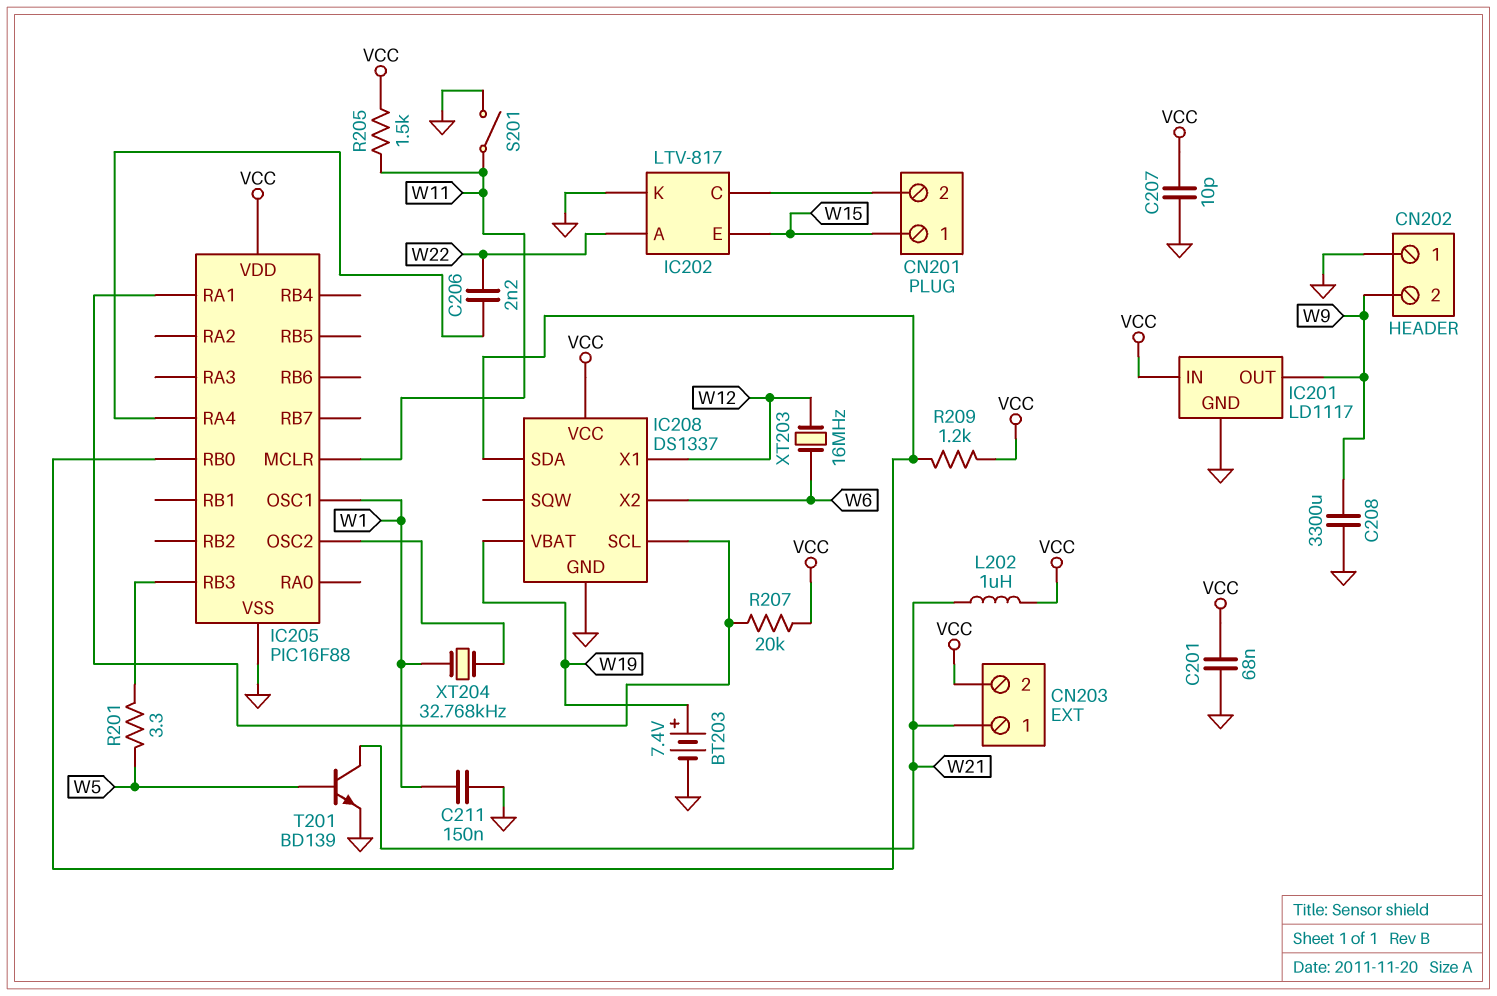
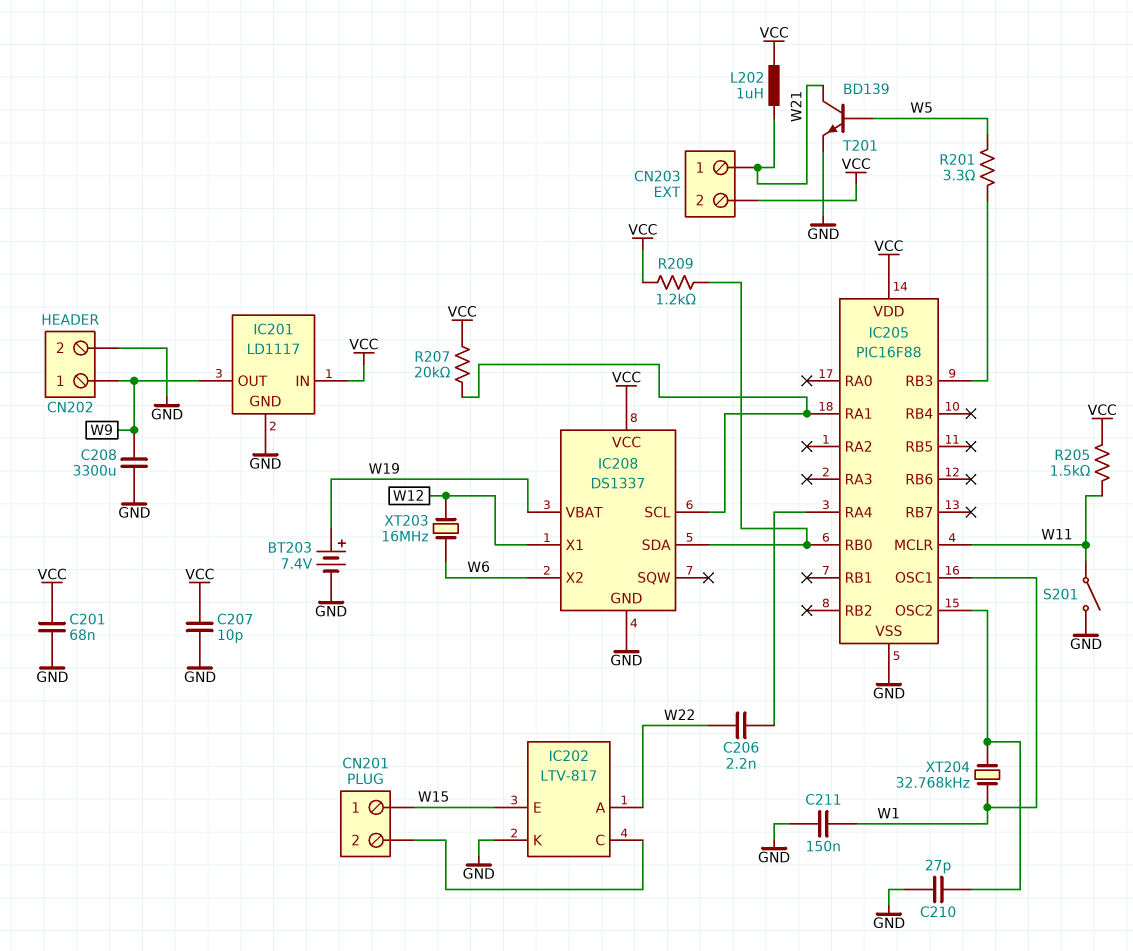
C210: none -> 27pF (GND, IC205/OSC2)
CN202 pin 1: GND -> W9
CN202 pin 2: W9 -> GND

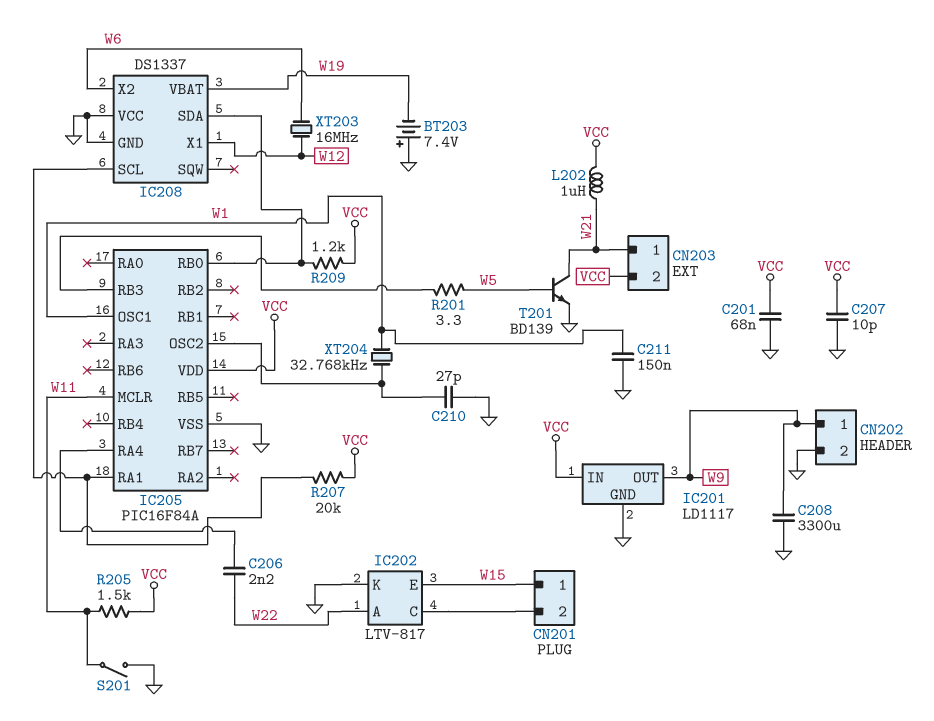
BT203: 7.4V (plus W19, minus GND) -> 7.4V (plus GND, minus W19)
IC205: PIC16F88 -> PIC16F84A
IC208 pin VCC: VCC -> GND

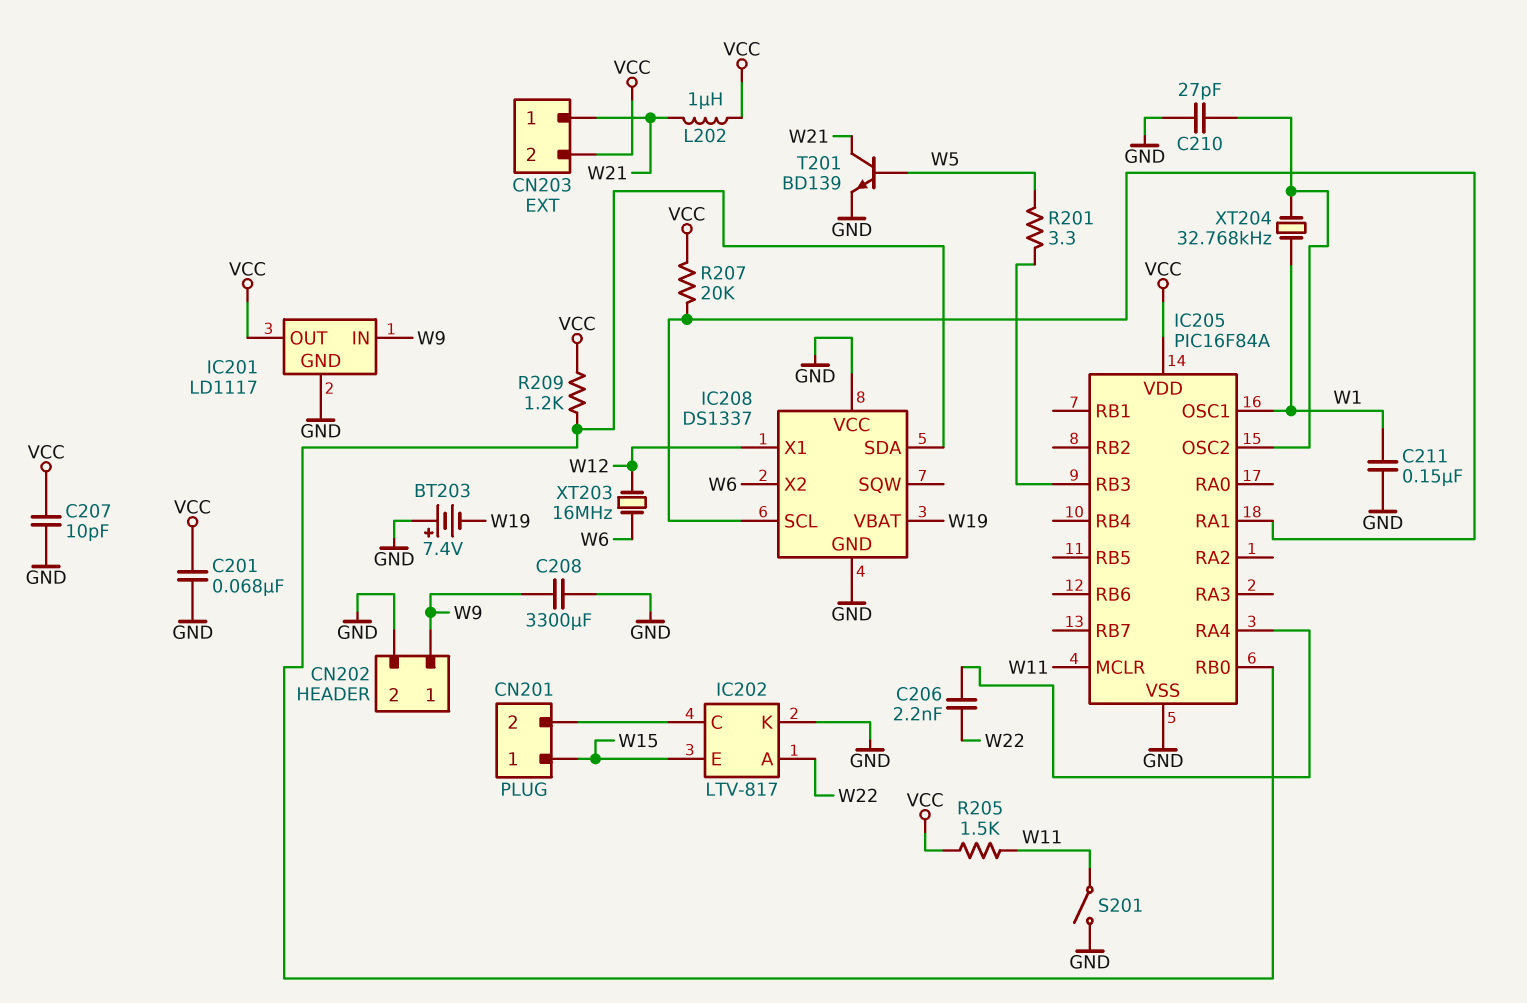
IC201 pin IN: VCC -> W9
IC201 pin OUT: W9 -> VCC

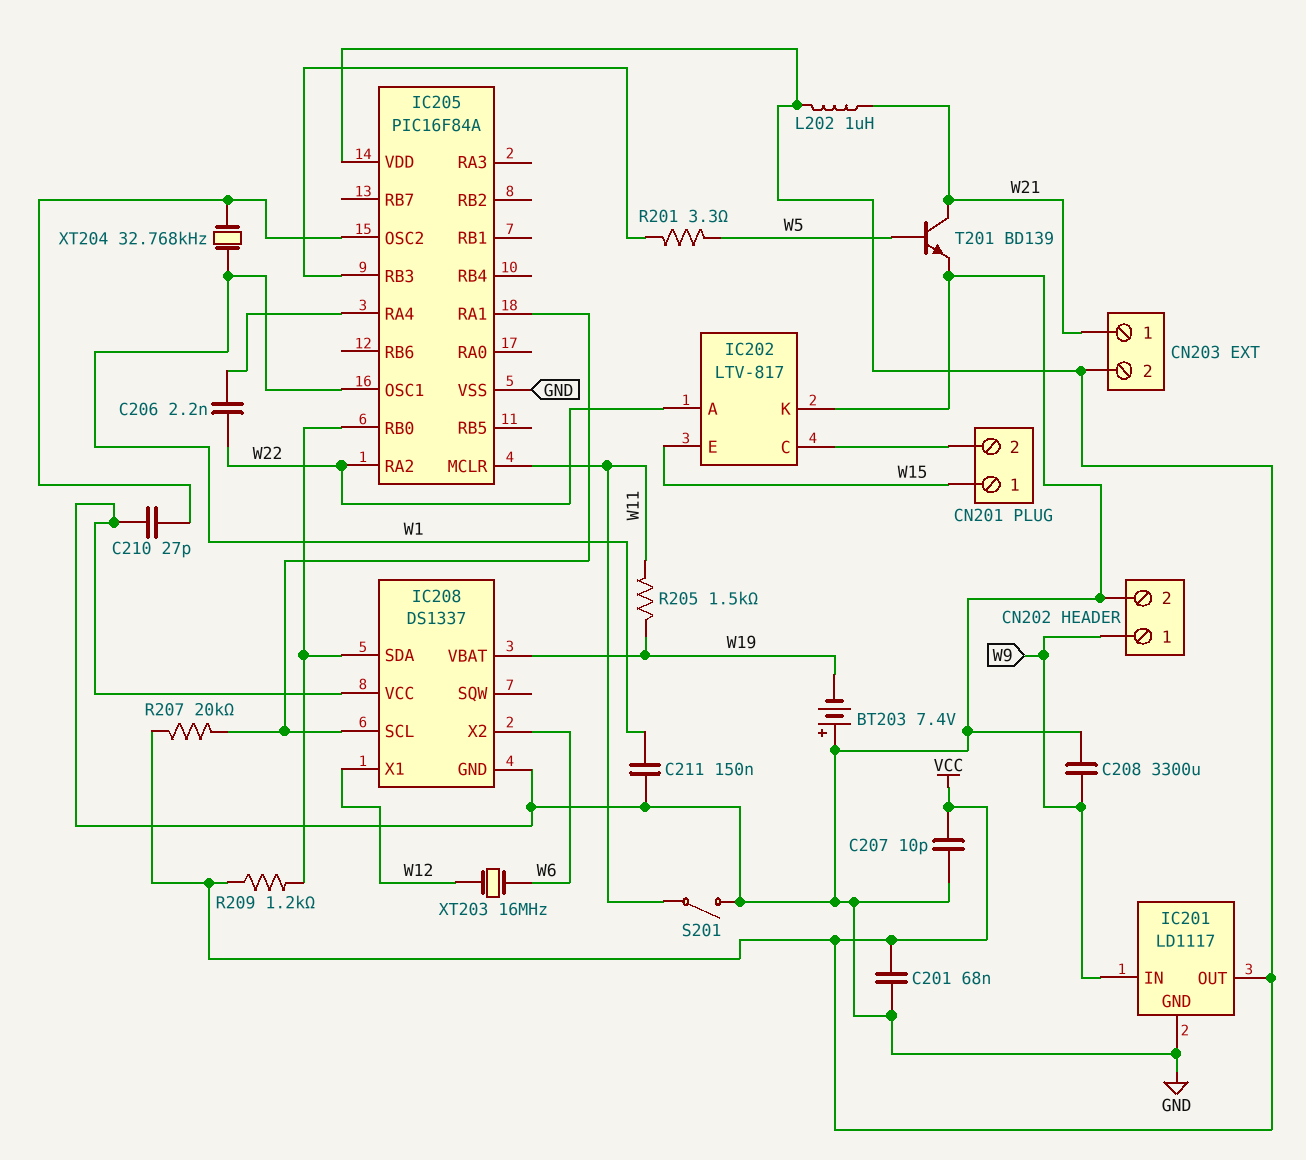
IC205 pin RA2: none -> W22
R205: 1.5k (VCC, W11) -> 1.5k (W11, W19)

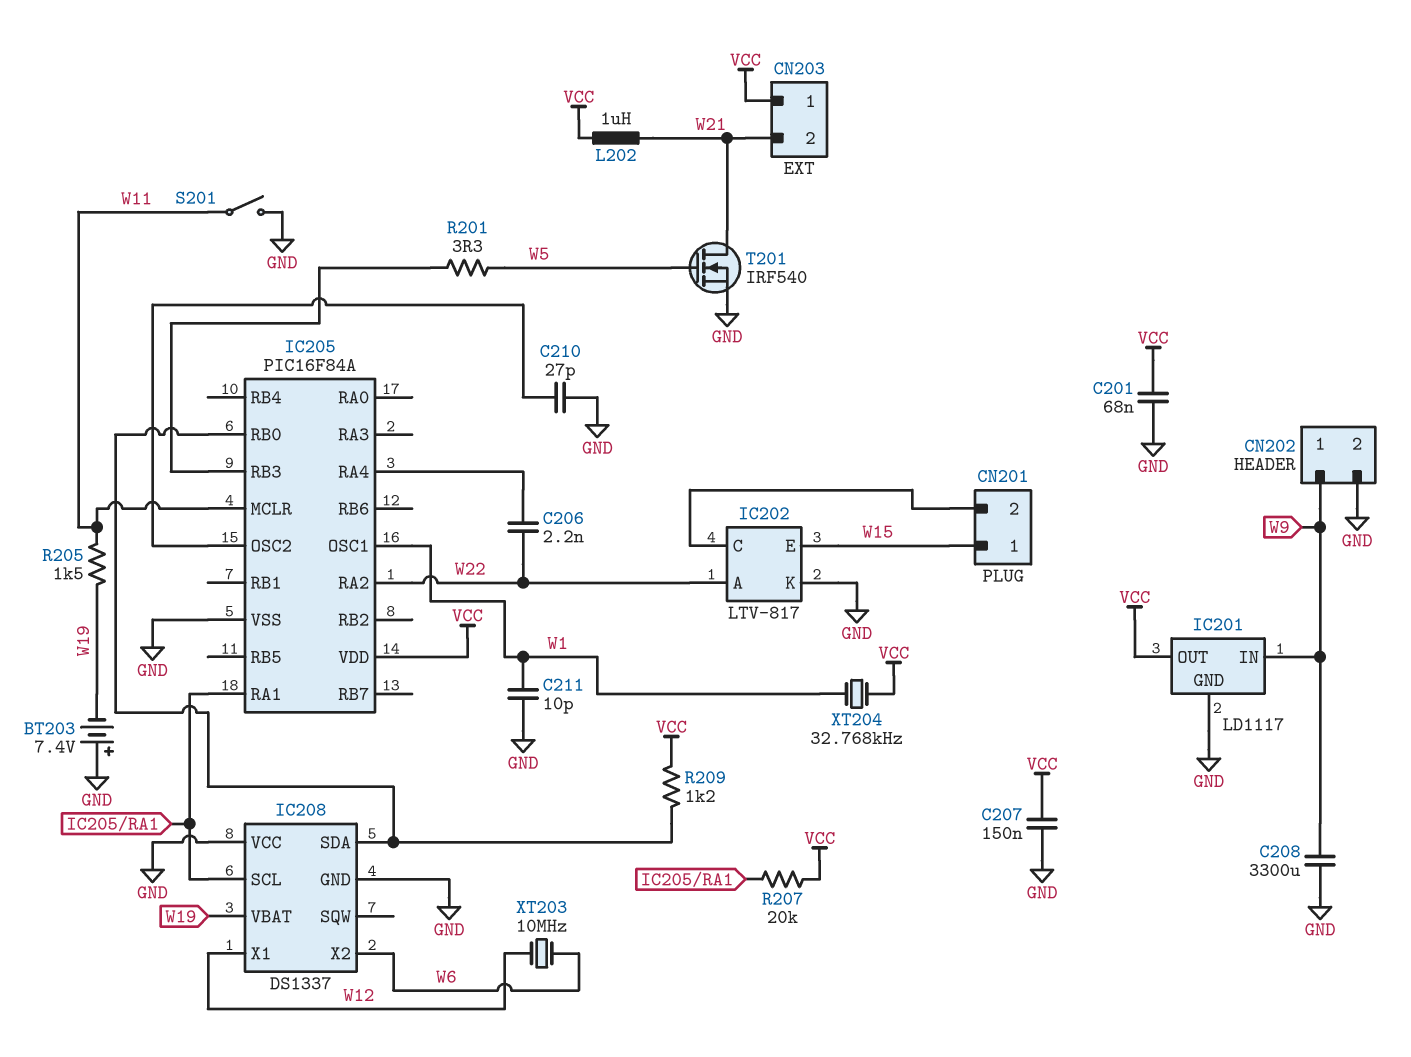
C207: 10pF (GND, VCC) -> 150nF (GND, VCC)
C211: 150nF (GND, W1) -> 10pF (GND, W1)
CN203 pin 1: W21 -> VCC
CN203 pin 2: VCC -> W21
T201: NPN BD139 (B W5, C W21, E GND) -> NMOS IRF540 (G W5, D W21, S GND)
XT203: 16MHz (W6, W12) -> 10MHz (W6, W12)
XT204: 32.768kHz (IC205/OSC2, W1) -> 32.768kHz (VCC, W1)

